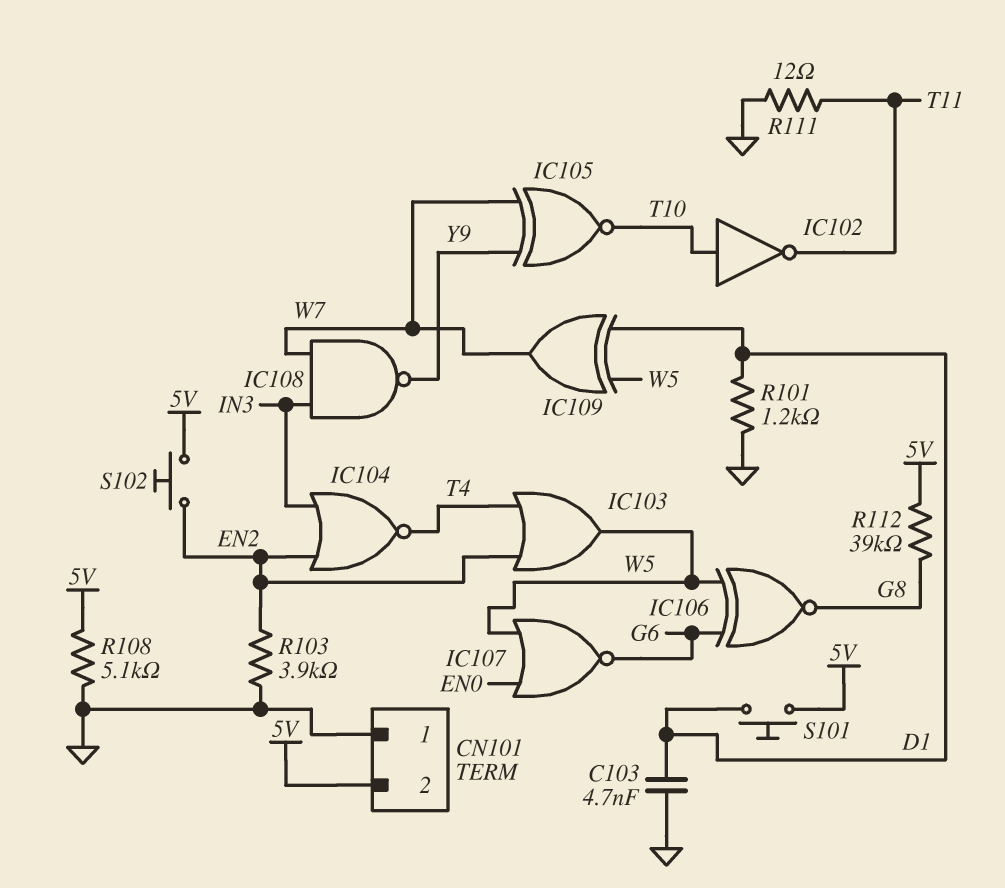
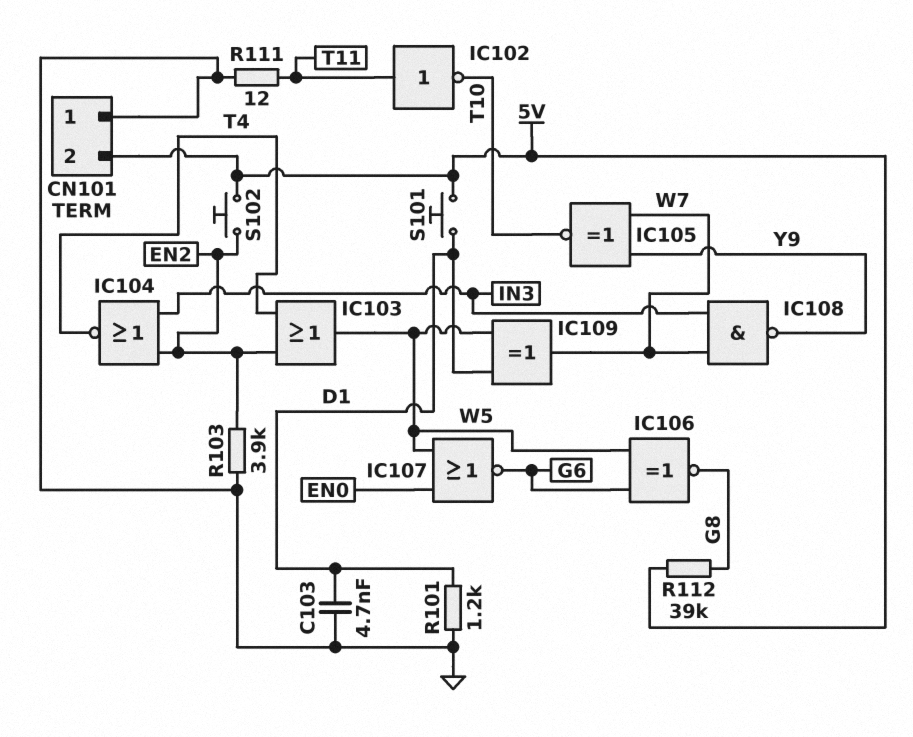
IC102: NOT (in T10, out T11) -> NOT (in T11, out T10)
R108: 5.1k (5V, GND) -> none

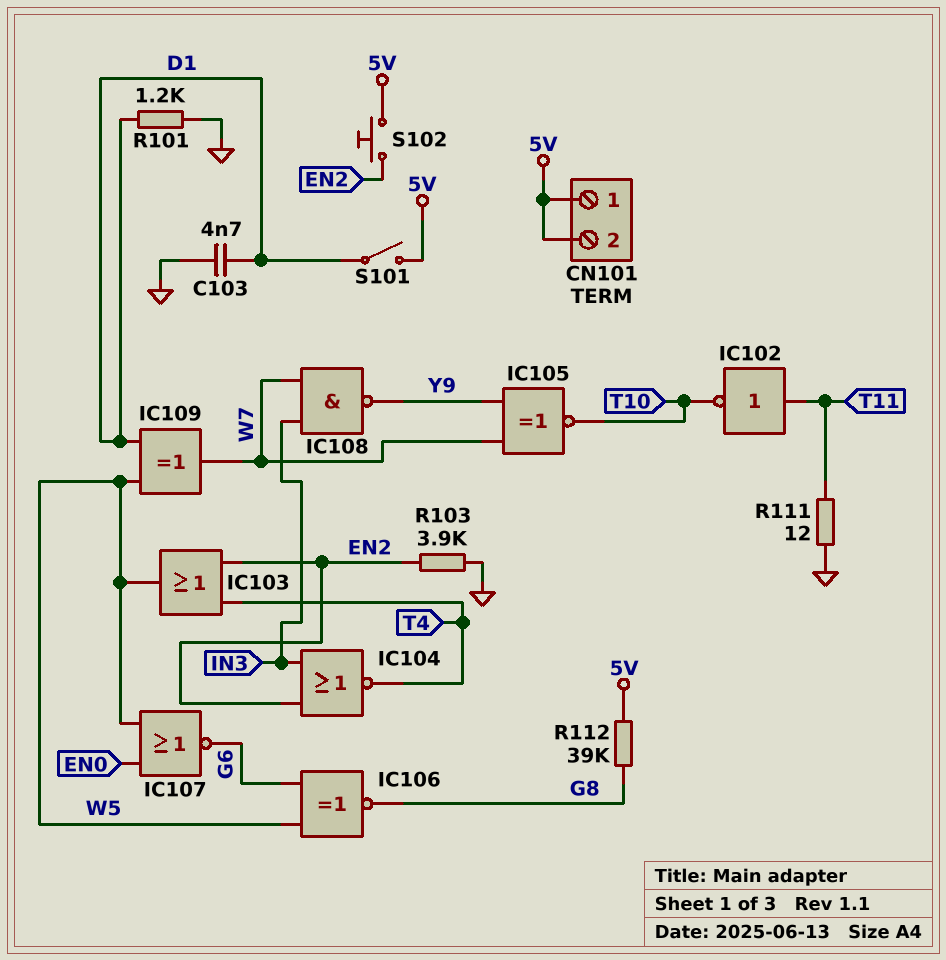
CN101 pin 1: GND -> 5V
S101: button (5V, D1) -> switch (5V, D1)

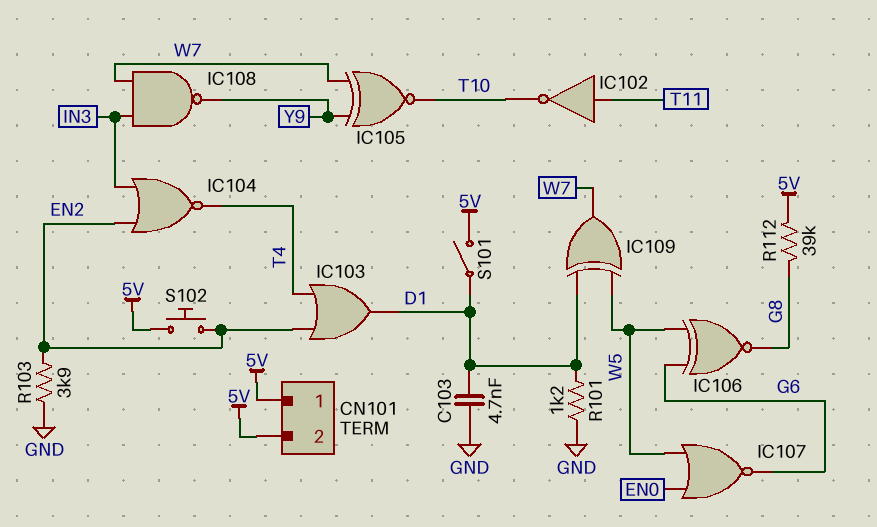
IC103: OR (in EN2, in T4, out W5) -> OR (in EN2, in T4, out D1)
R111: 12 (GND, T11) -> none

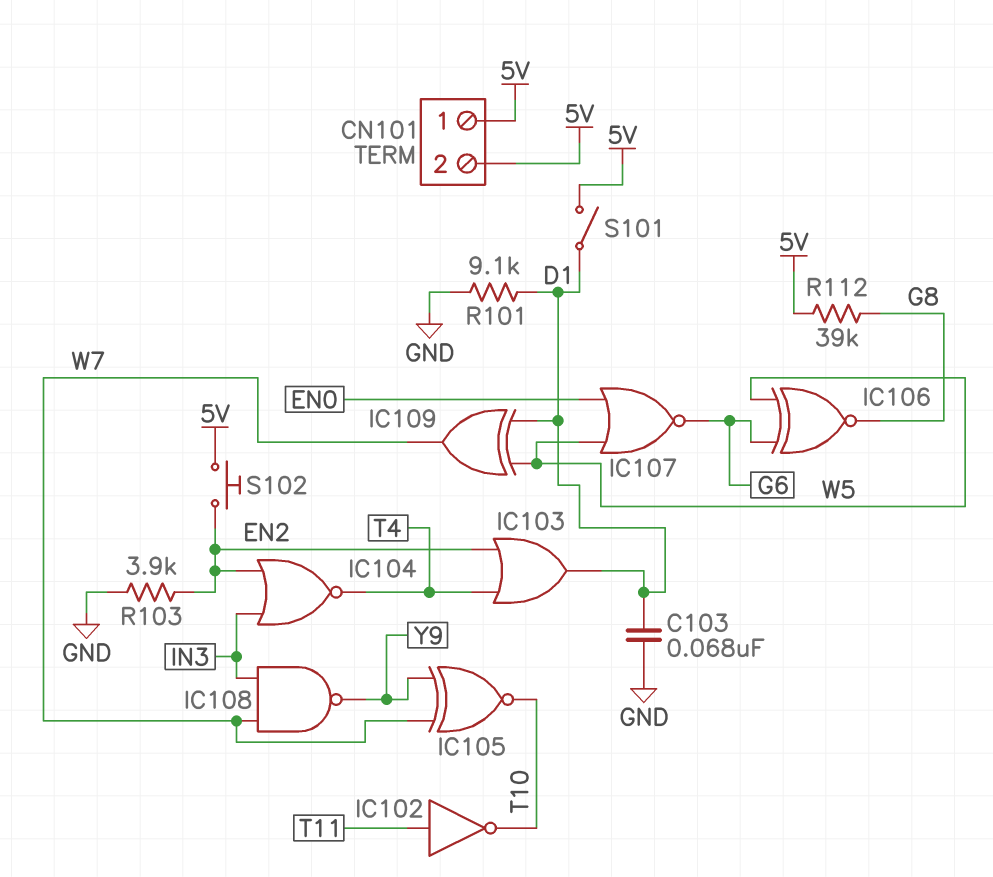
C103: 4.7nF (D1, GND) -> 68nF (D1, GND)
R101: 1.2k (D1, GND) -> 9.1k (D1, GND)

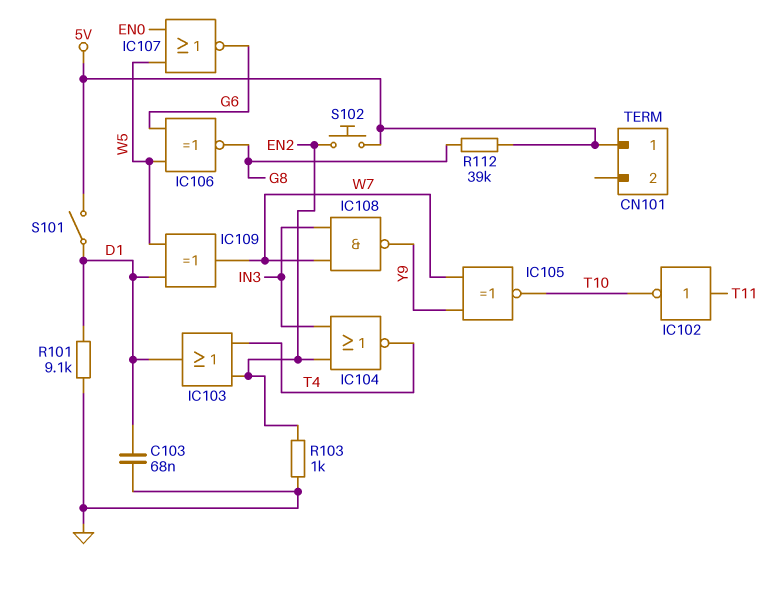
CN101 pin 2: 5V -> none
R103: 3.9k (EN2, GND) -> 1k (EN2, GND)

